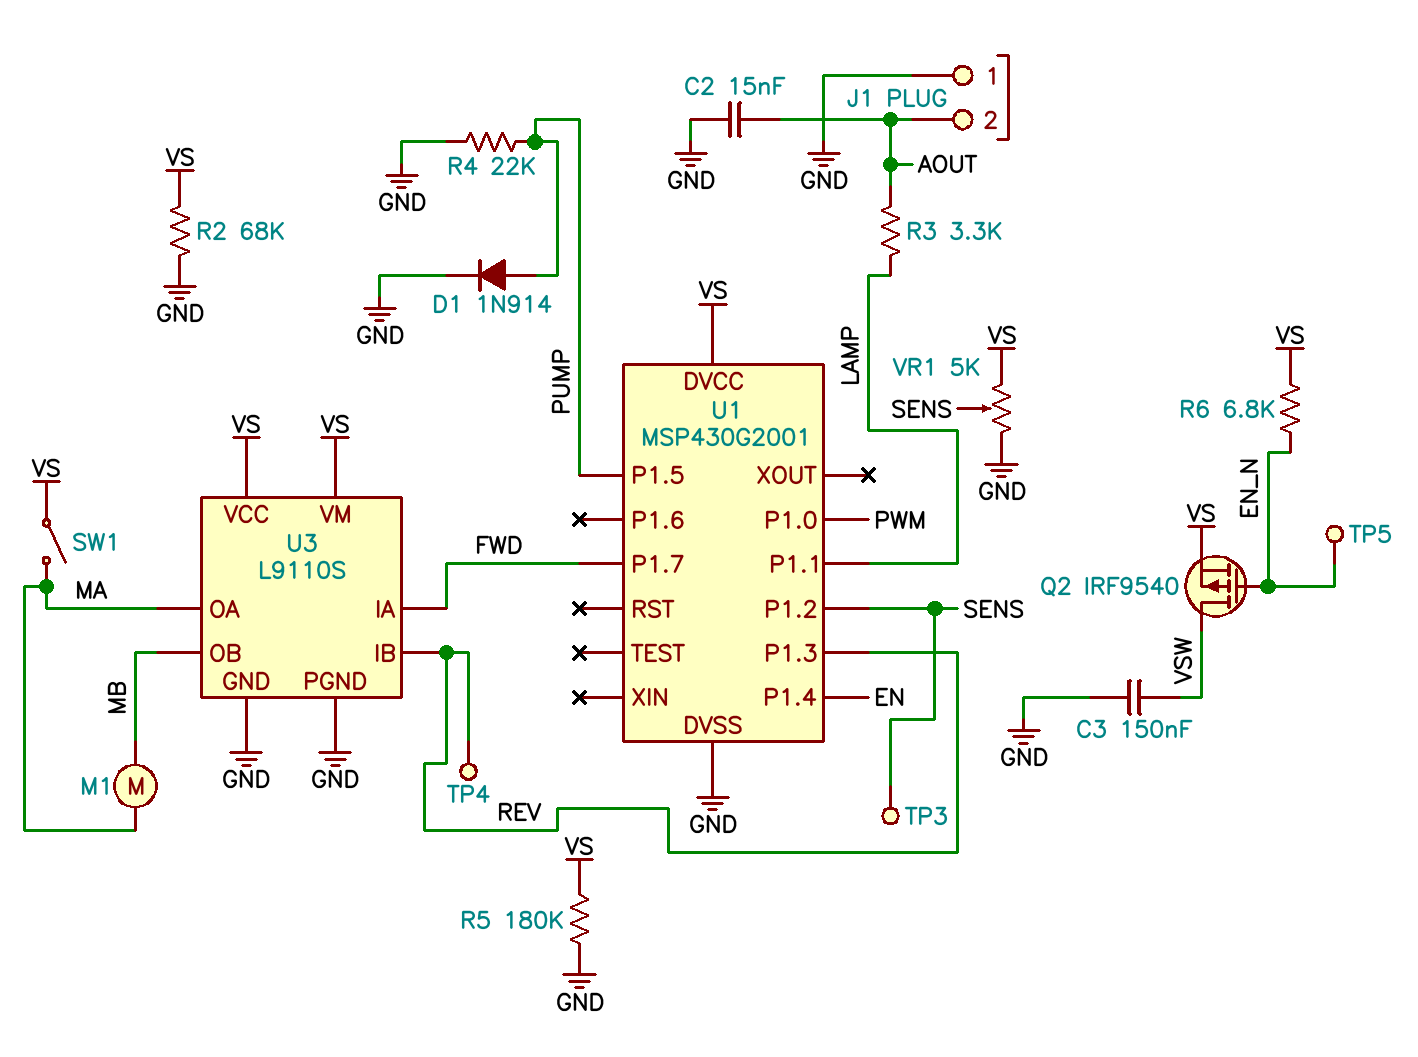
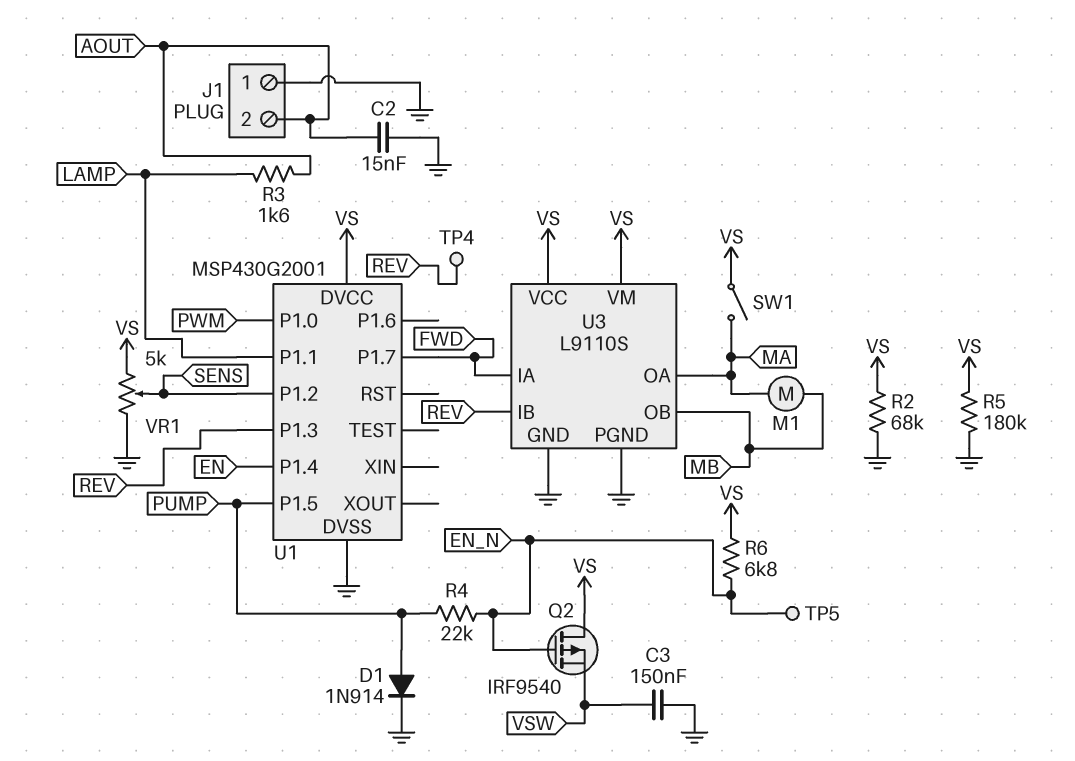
Q2: PMOS IRF9540 (G EN_N, D VSW, S VS) -> PMOS IRF9540 (G EN_N, D VS, S VSW)
R3: 3.3k (AOUT, LAMP) -> 1.6k (AOUT, LAMP)
R4: 22k (GND, PUMP) -> 22k (EN_N, PUMP)
TP3: test point (SENS) -> none

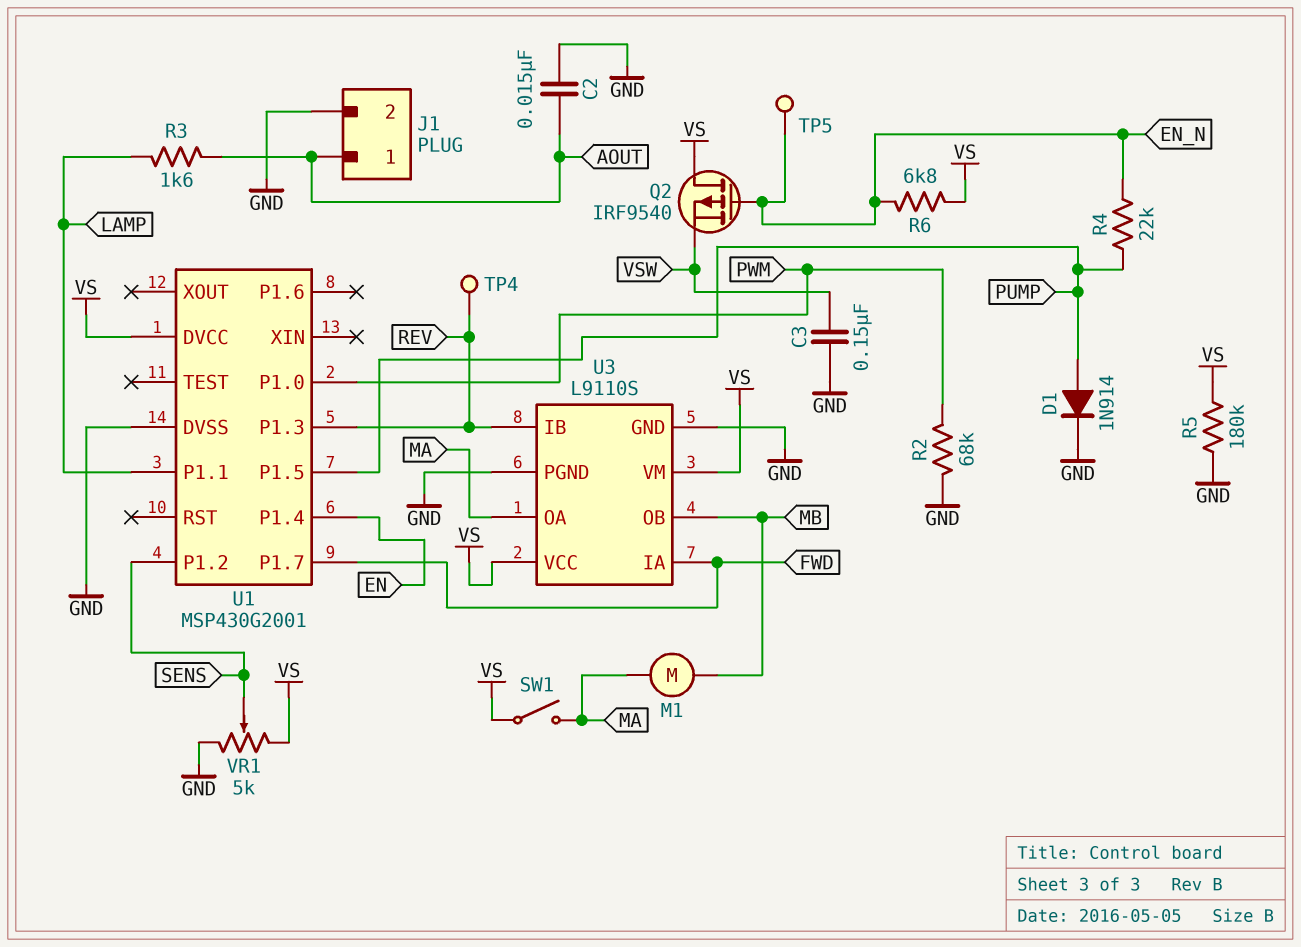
J1 pin 1: GND -> AOUT
J1 pin 2: AOUT -> GND
R2: 68k (GND, VS) -> 68k (GND, PWM)

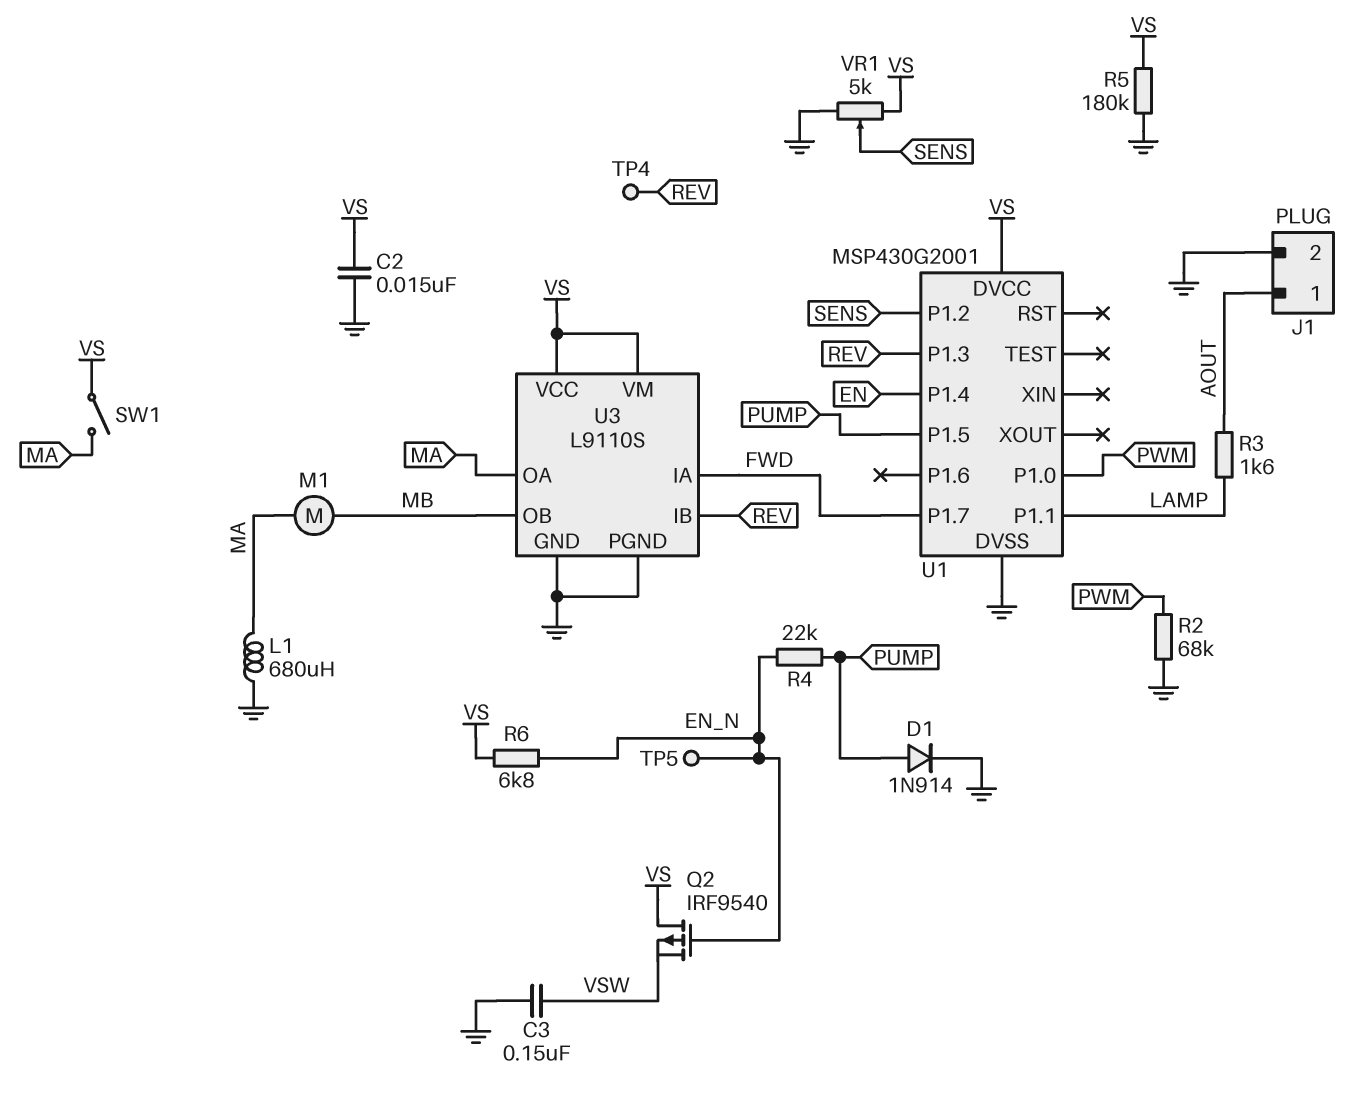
C2: 15nF (AOUT, GND) -> 15nF (GND, VS)
L1: none -> 680uH (GND, MA)

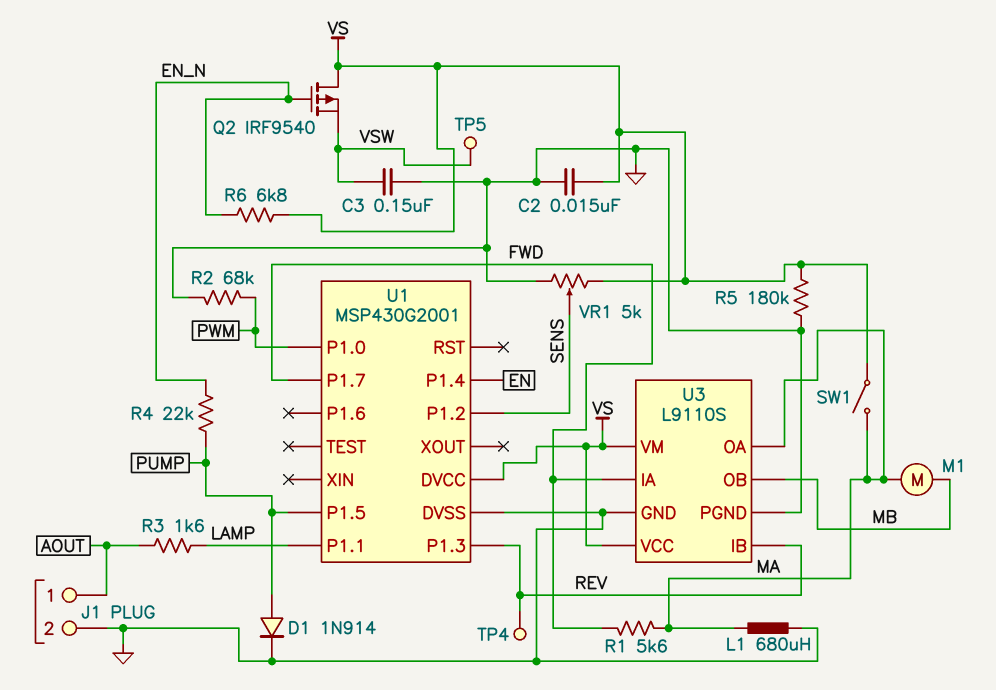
R1: none -> 5.6k (FWD, MA)
TP5: test point (EN_N) -> test point (VSW)

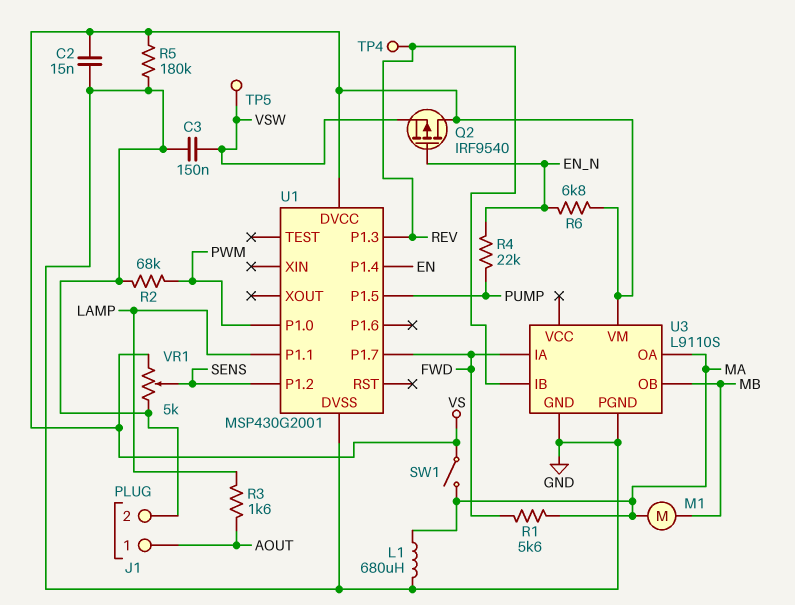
D1: diode 1N914 (A PUMP, K GND) -> none
U3 pin VCC: VS -> none

